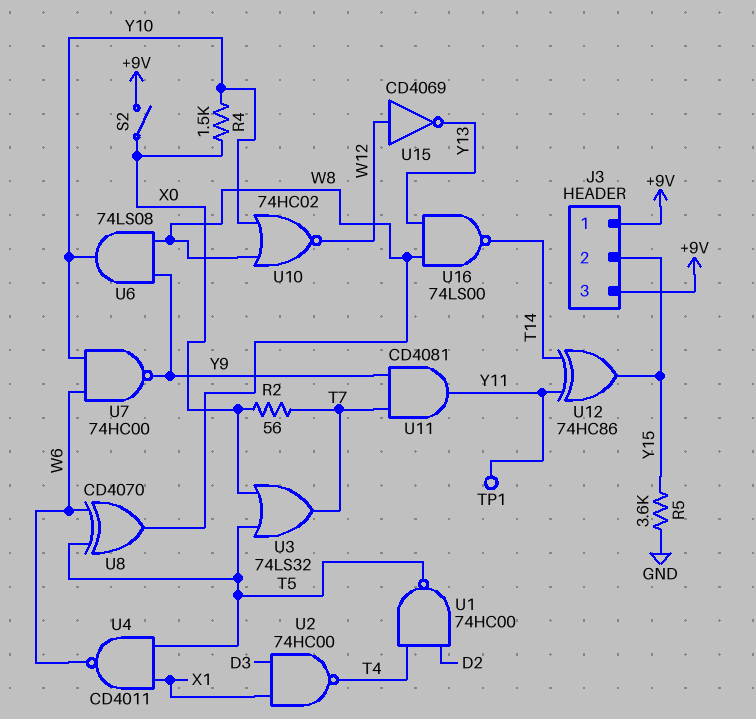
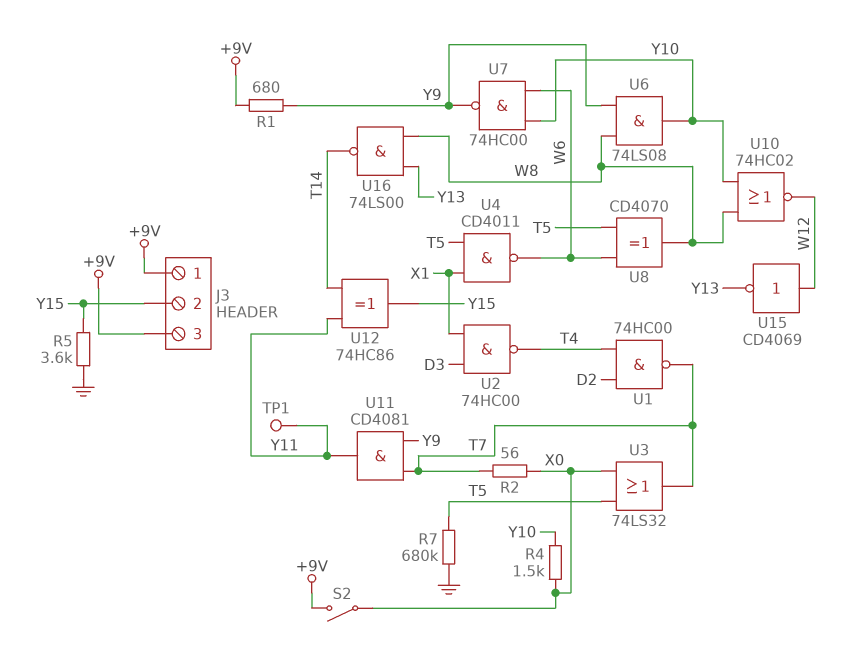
R1: none -> 680 (+9V, Y9)
R7: none -> 680k (GND, T5)
U1: NAND 74HC00 (in D2, in T4, out T5) -> NAND 74HC00 (in D2, in T4, out T7)

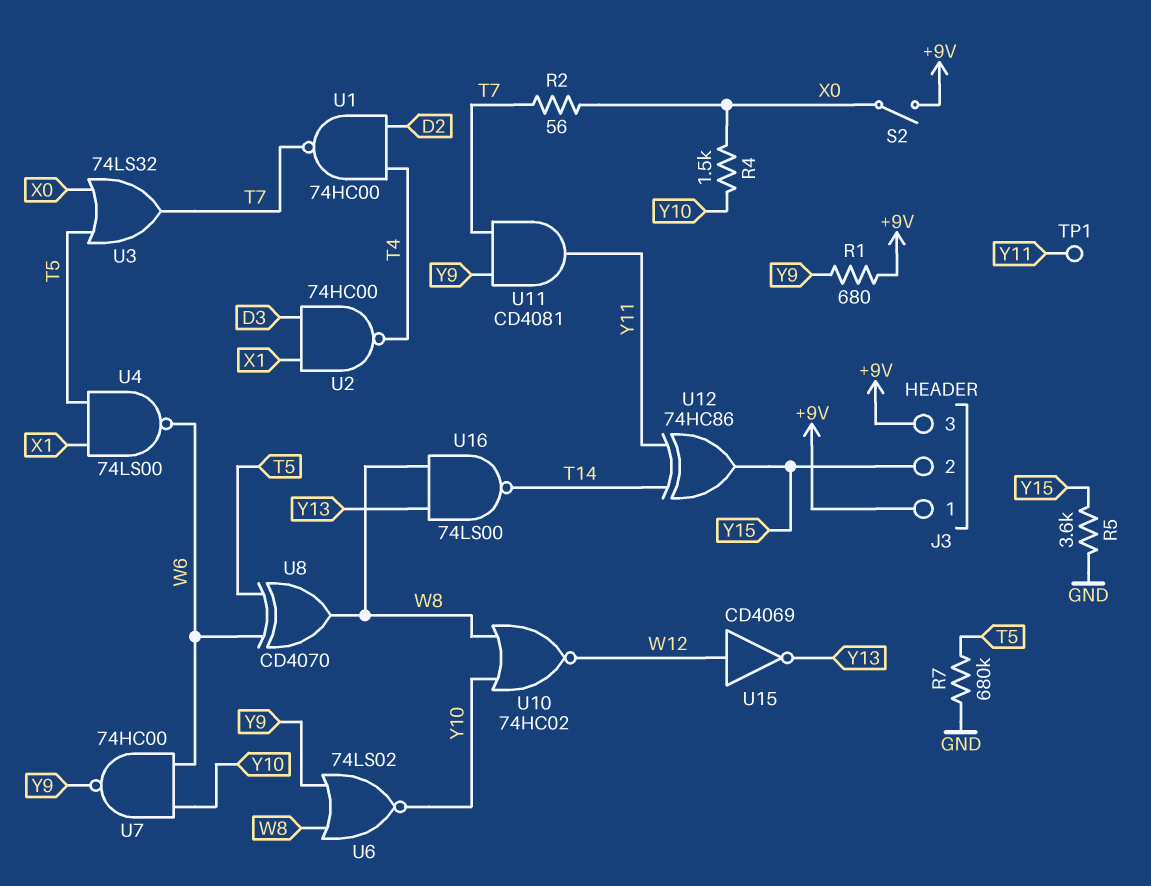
U4: NAND CD4011 (in T5, in X1, out W6) -> NAND 74LS00 (in T5, in X1, out W6)
U6: AND 74LS08 (in W8, in Y9, out Y10) -> NOR 74LS02 (in W8, in Y9, out Y10)

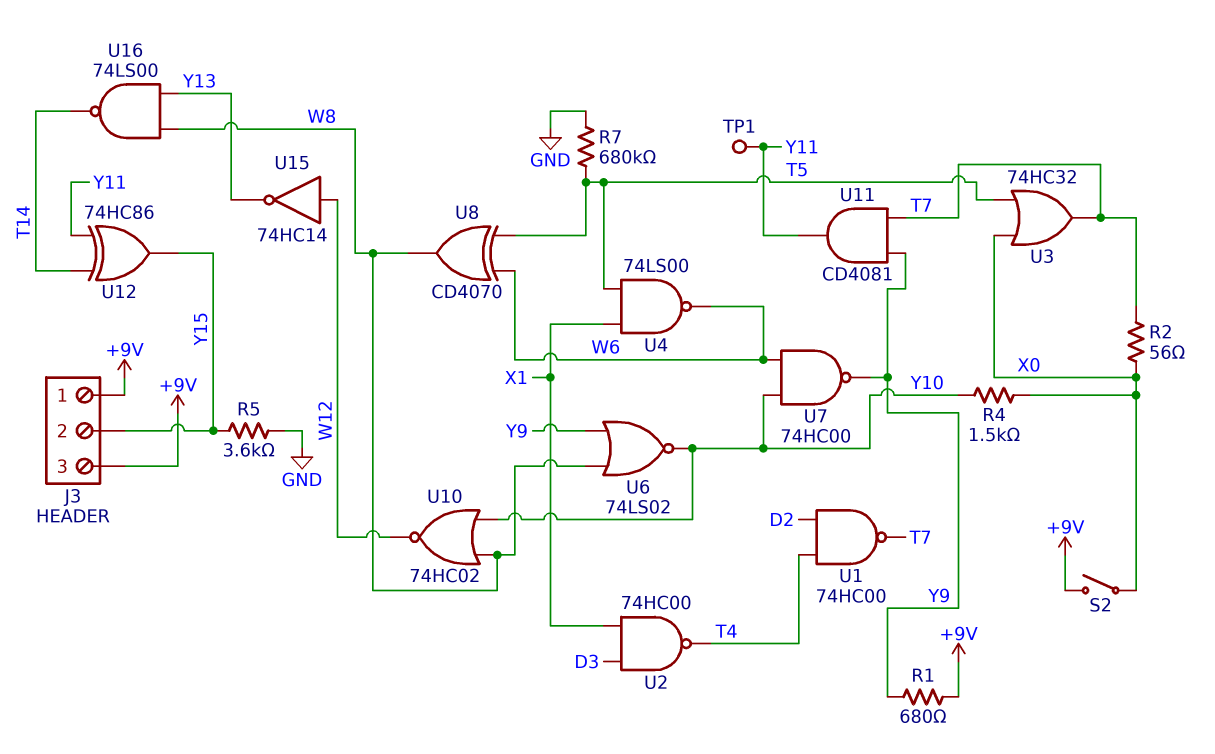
U3: OR 74LS32 (in T5, in X0, out T7) -> OR 74HC32 (in T5, in X0, out T7)
U15: NOT CD4069 (in W12, out Y13) -> NOT 74HC14 (in W12, out Y13)

